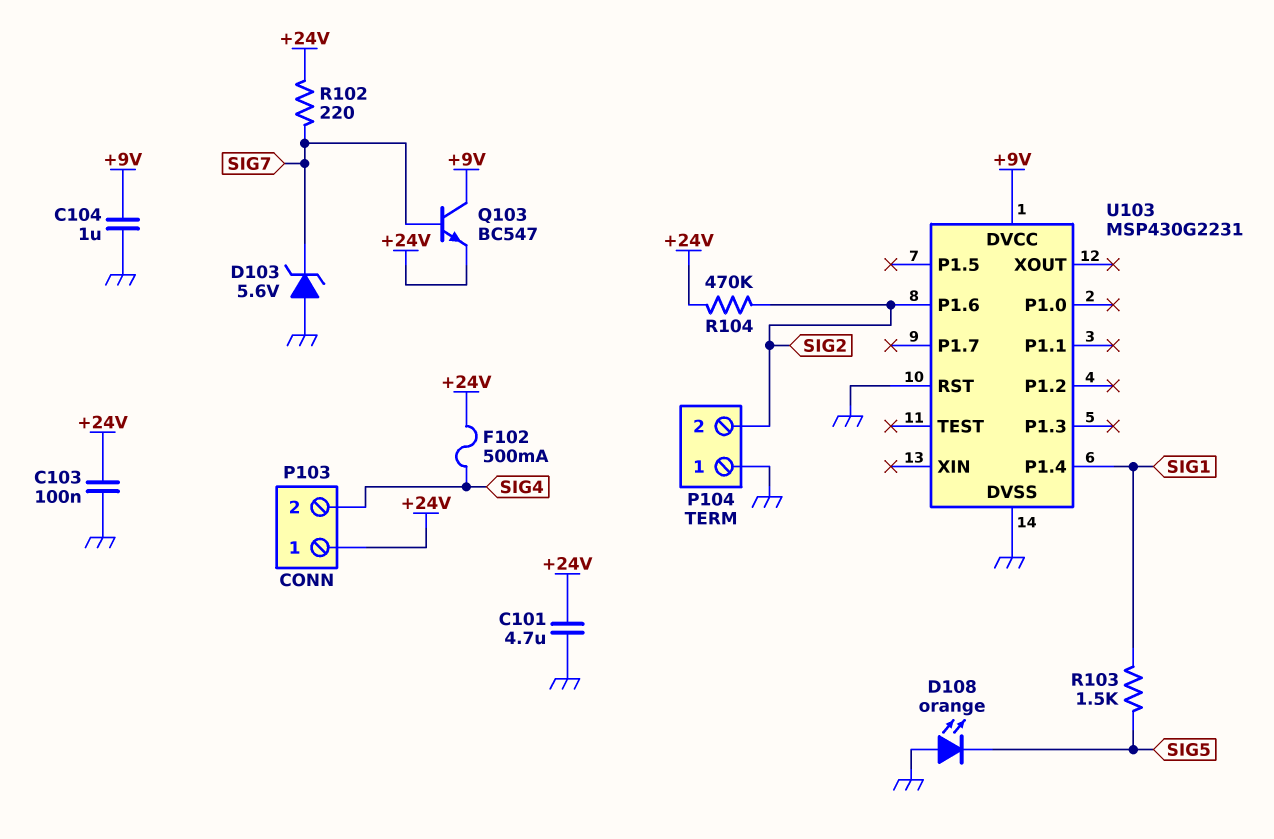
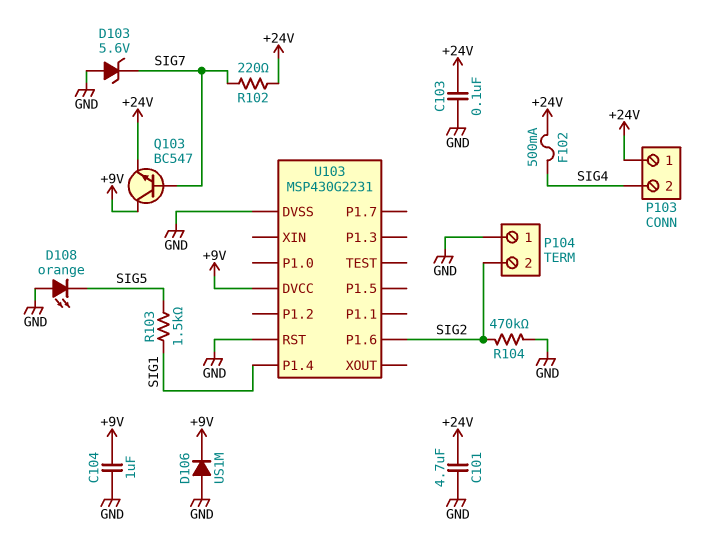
D106: none -> diode US1M (A GND, K +9V)
R104: 470k (+24V, SIG2) -> 470k (GND, SIG2)

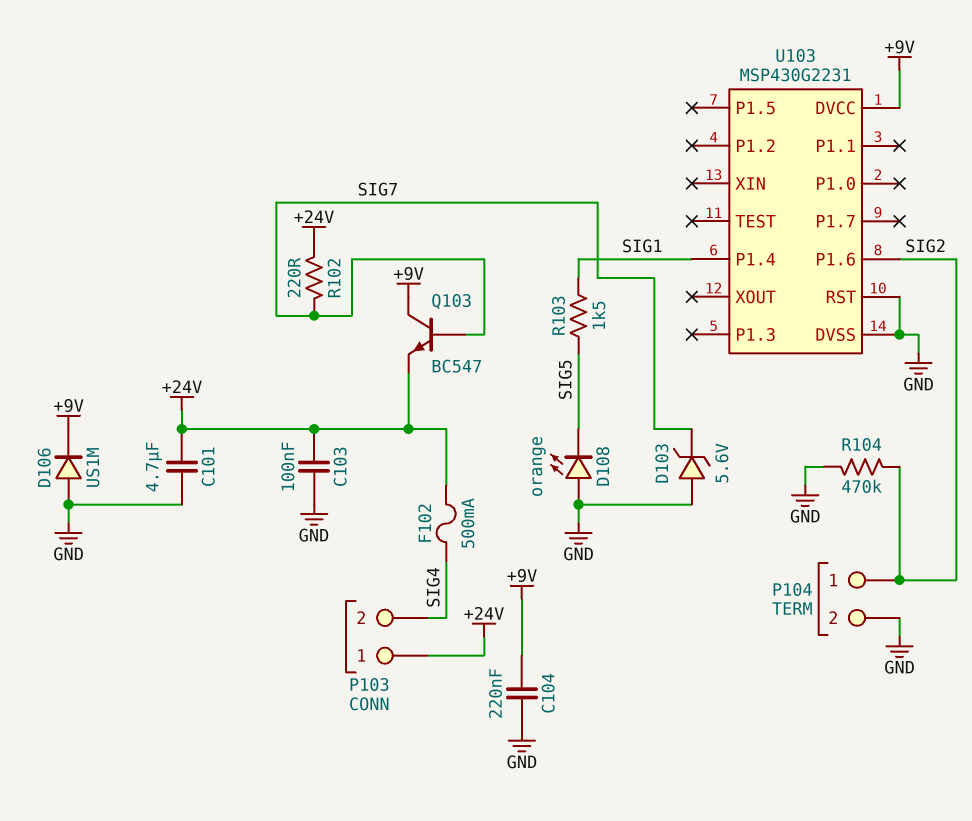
C104: 1uF (+9V, GND) -> 220nF (+9V, GND)
P104 pin 1: GND -> SIG2
P104 pin 2: SIG2 -> GND

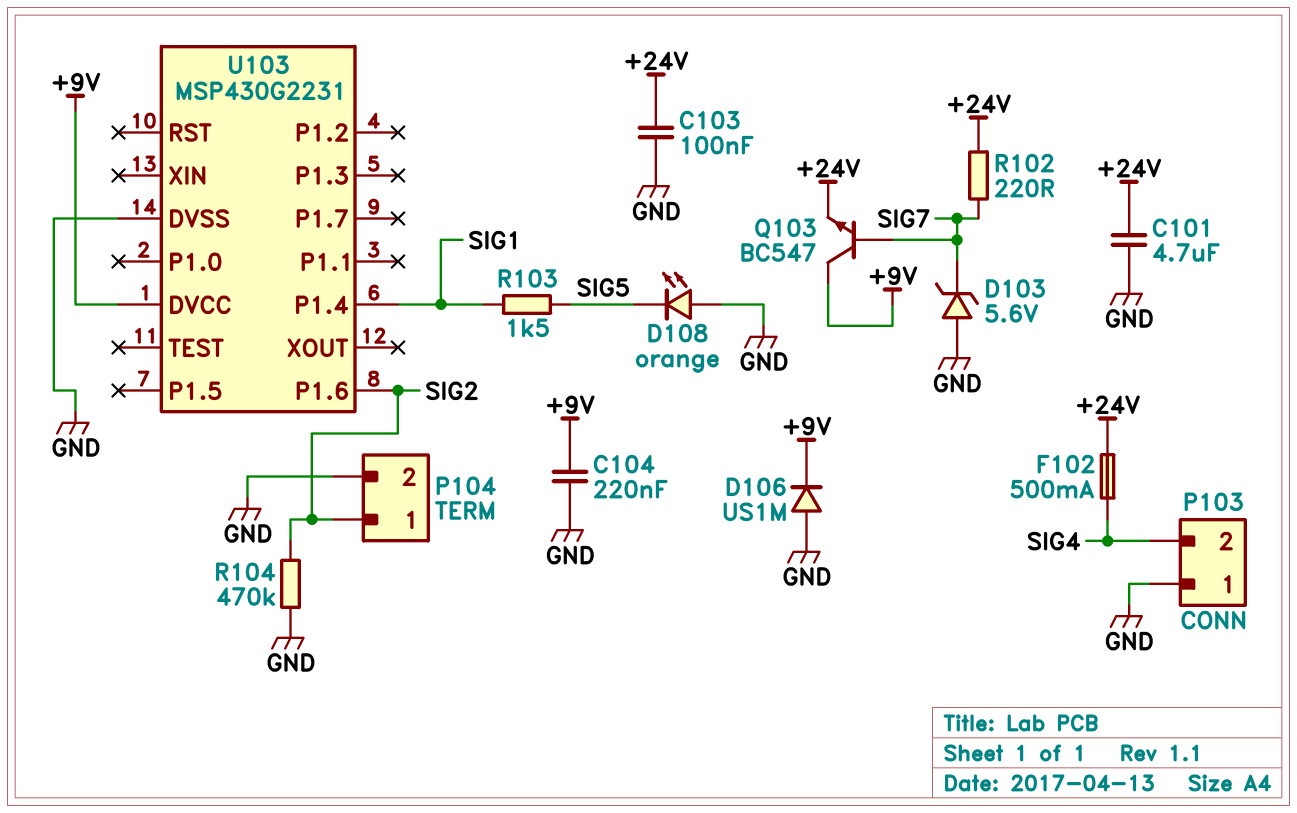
P103 pin 1: +24V -> GND
U103 pin RST: GND -> none

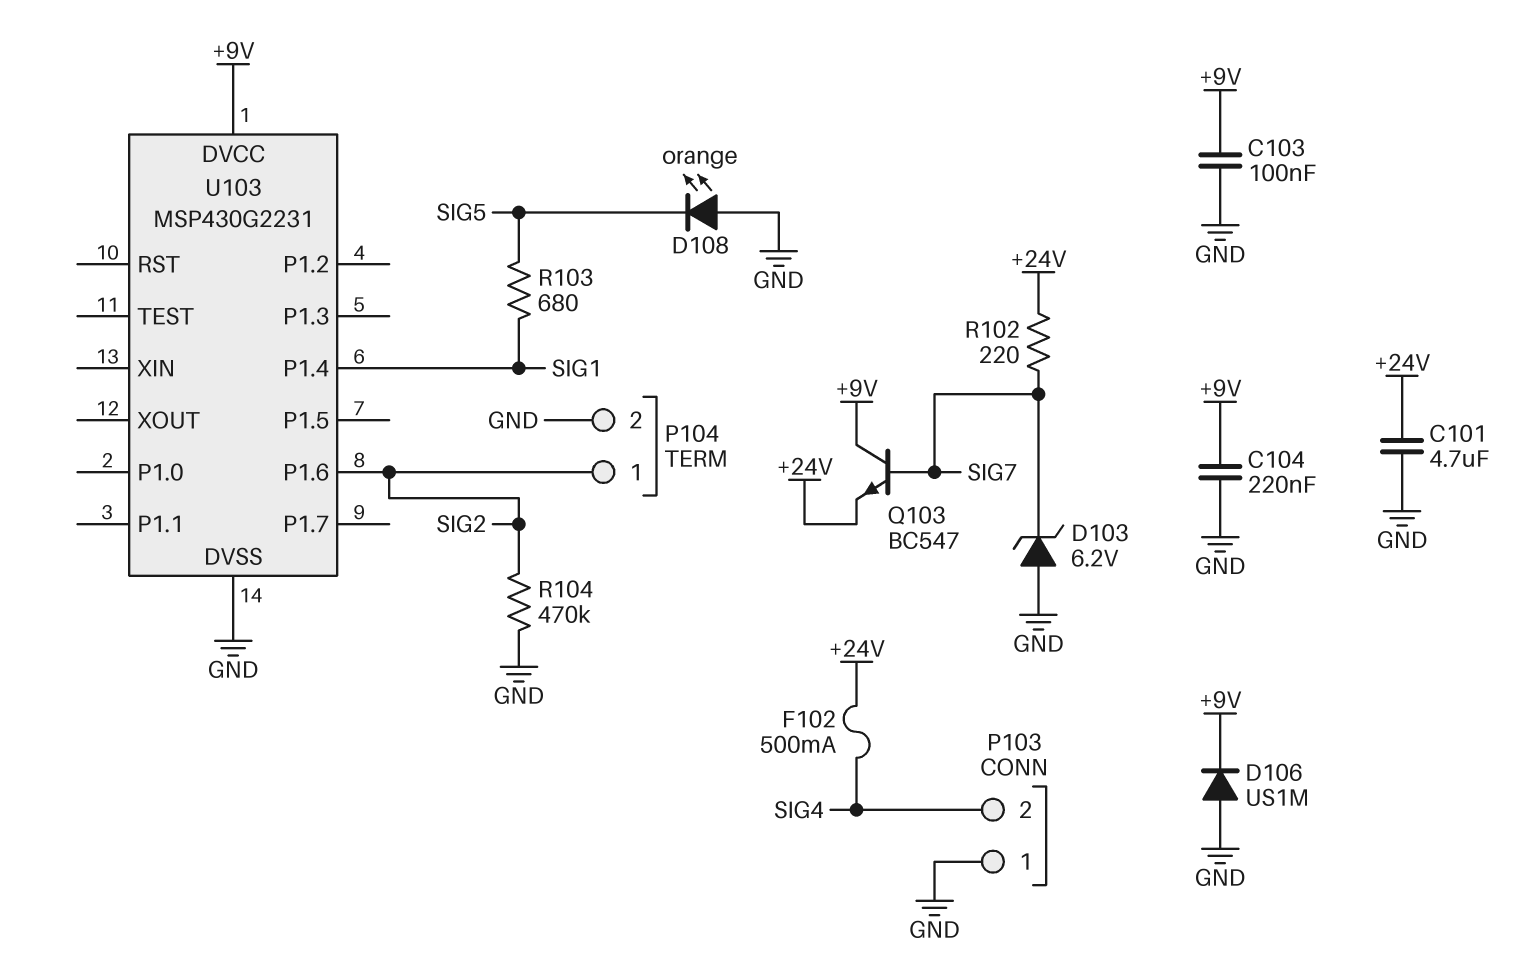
C103: 100nF (+24V, GND) -> 100nF (+9V, GND)
D103: zener 5.6V (A GND, K SIG7) -> zener 6.2V (A GND, K SIG7)
R103: 1.5k (SIG1, SIG5) -> 680 (SIG1, SIG5)

